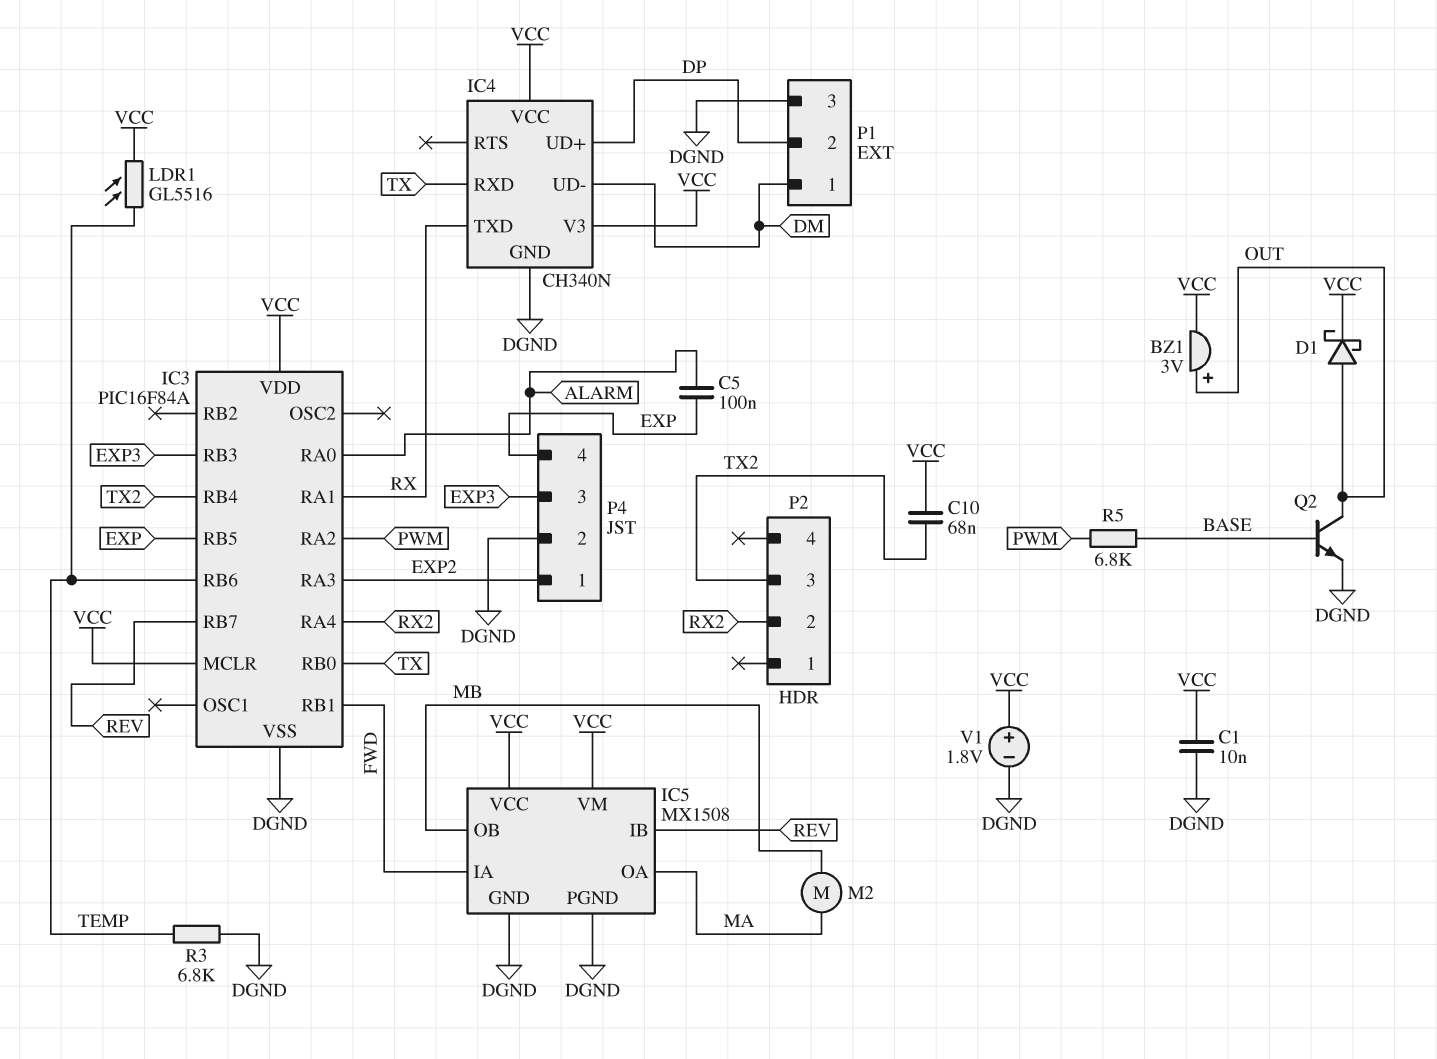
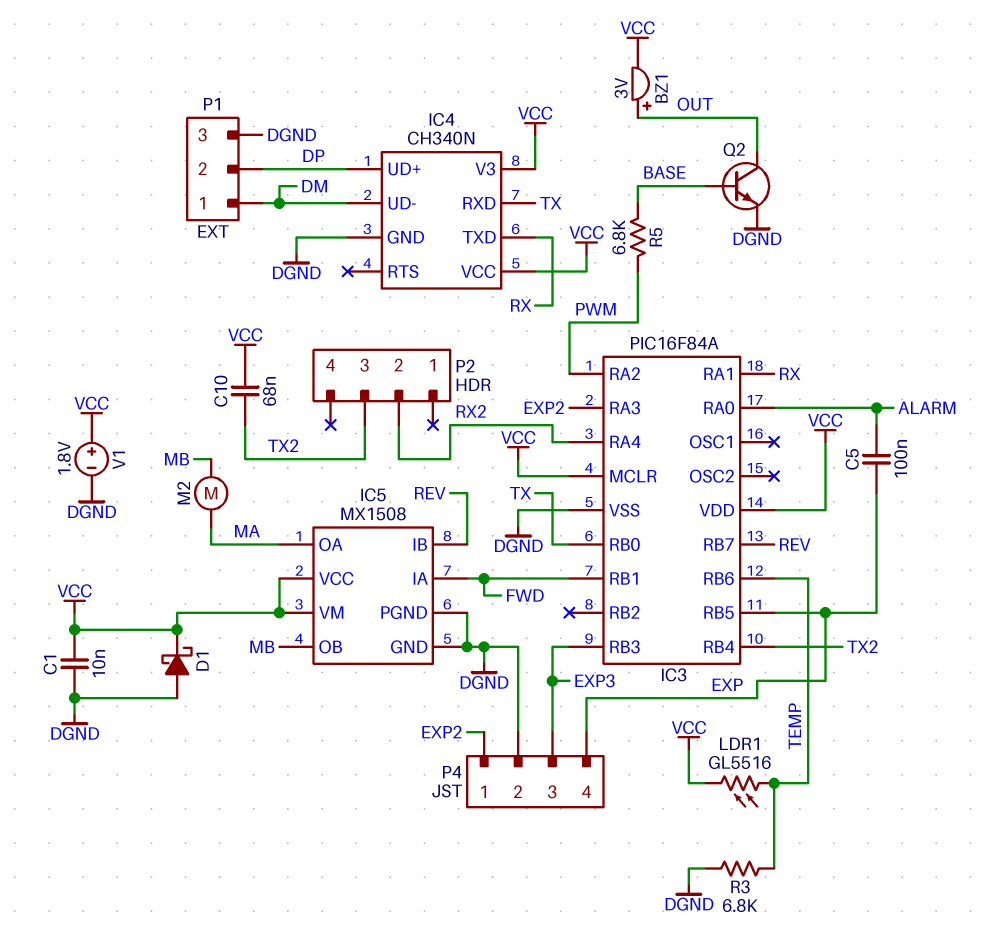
D1: schottky (A OUT, K VCC) -> schottky (A DGND, K VCC)

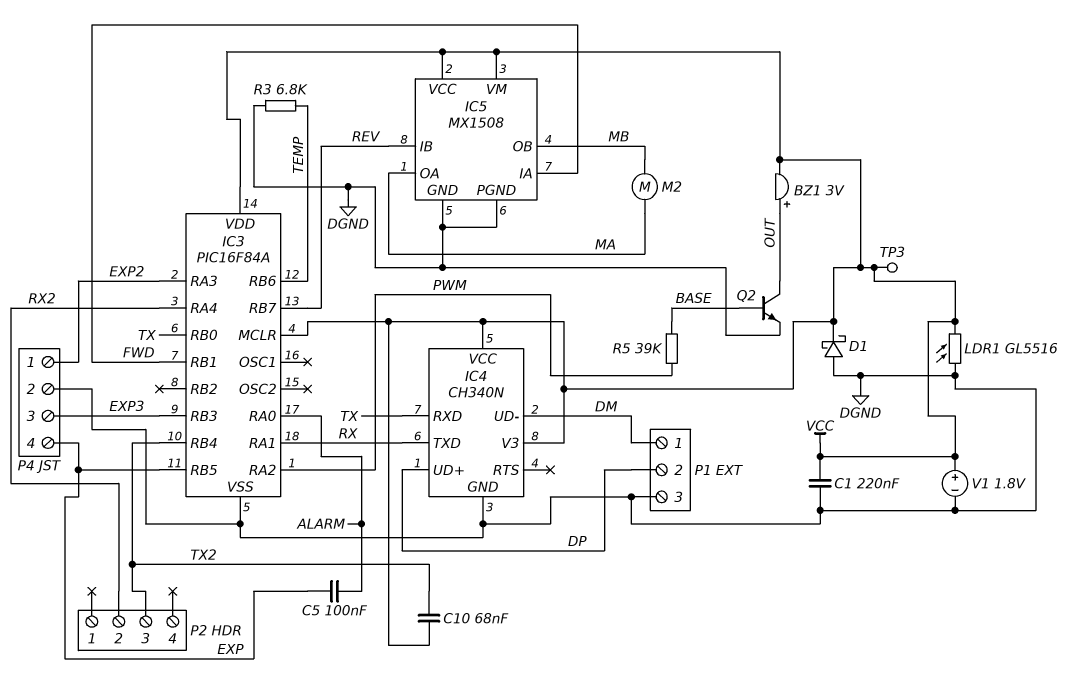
C1: 10nF (DGND, VCC) -> 220nF (DGND, VCC)
LDR1: GL5516 (TEMP, VCC) -> GL5516 (DGND, VCC)
R5: 6.8k (BASE, PWM) -> 39k (BASE, PWM)
TP3: none -> test point (VCC)

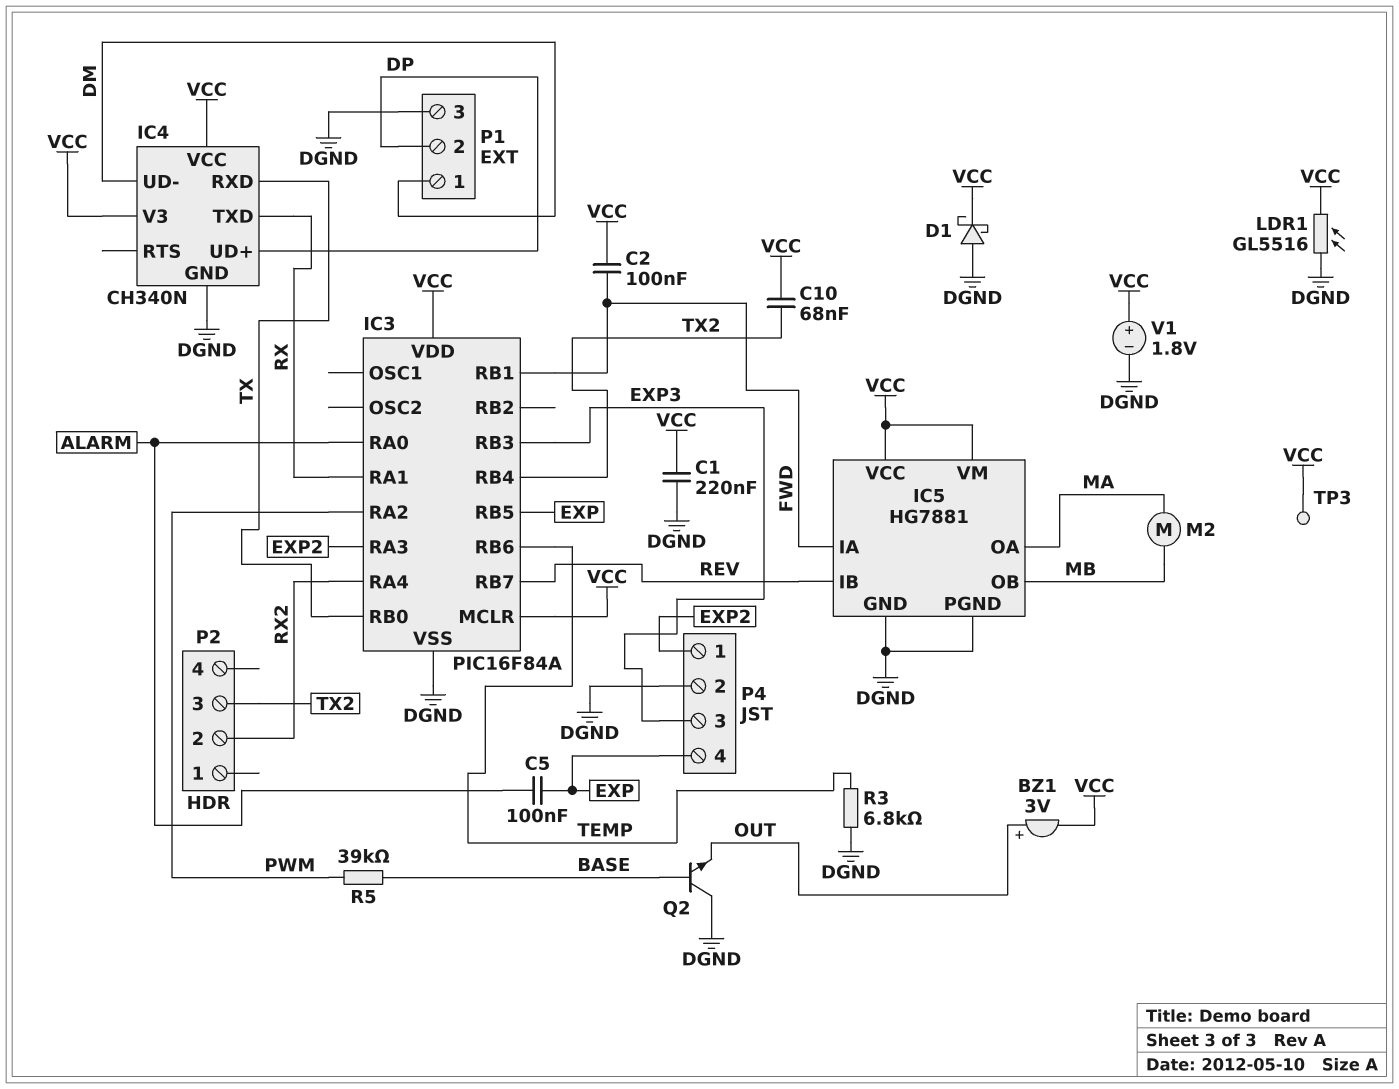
C2: none -> 100nF (FWD, VCC)
IC5: MX1508 -> HG7881
Q2: NPN (B BASE, C OUT, E DGND) -> NPN (B BASE, C DGND, E OUT)

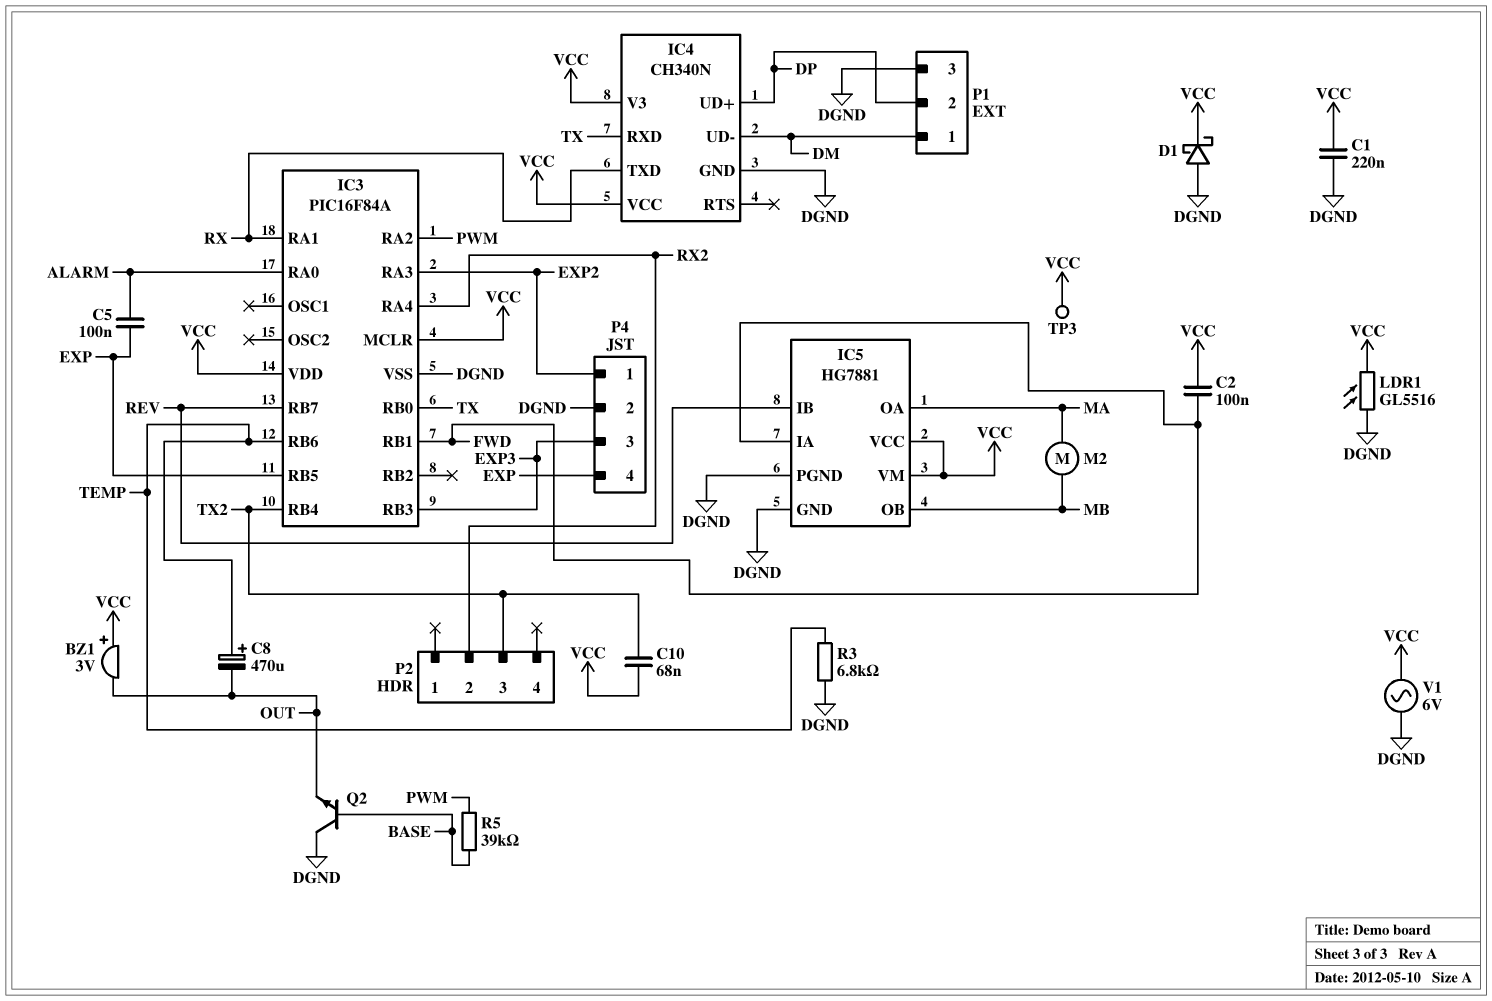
BZ1: buzzer 3V (plus OUT, minus VCC) -> buzzer 3V (plus VCC, minus OUT)
C8: none -> 470uF (plus TEMP, minus OUT)
V1: 1.8V (plus VCC, minus DGND) -> AC 6V (DGND, VCC)

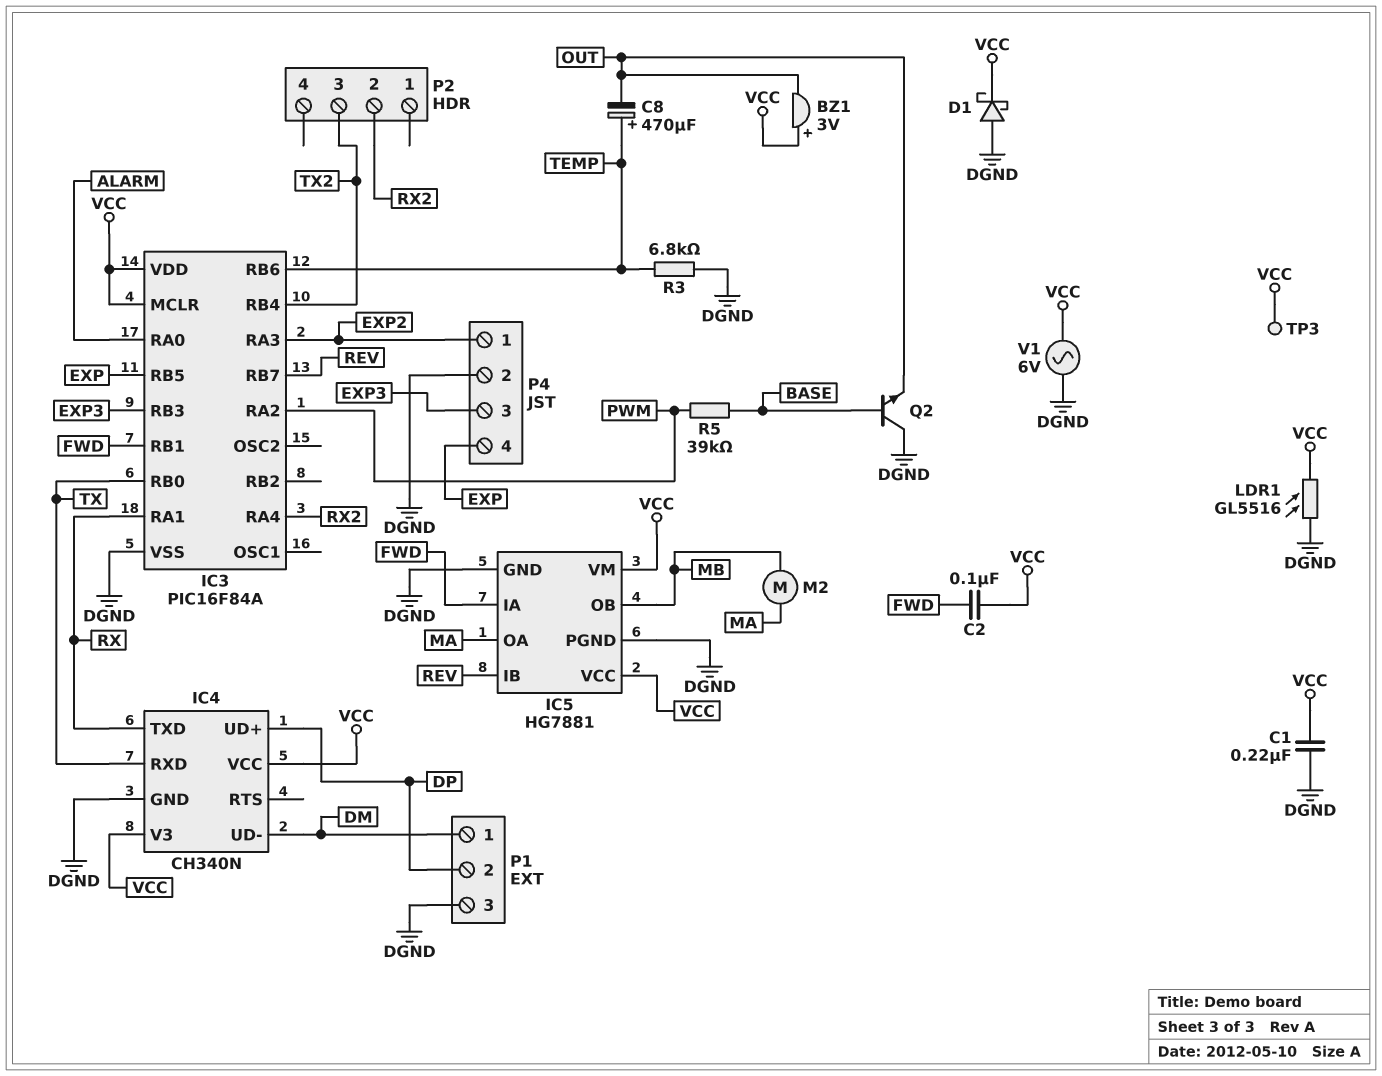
C5: 100nF (ALARM, EXP) -> none
C10: 68nF (TX2, VCC) -> none

